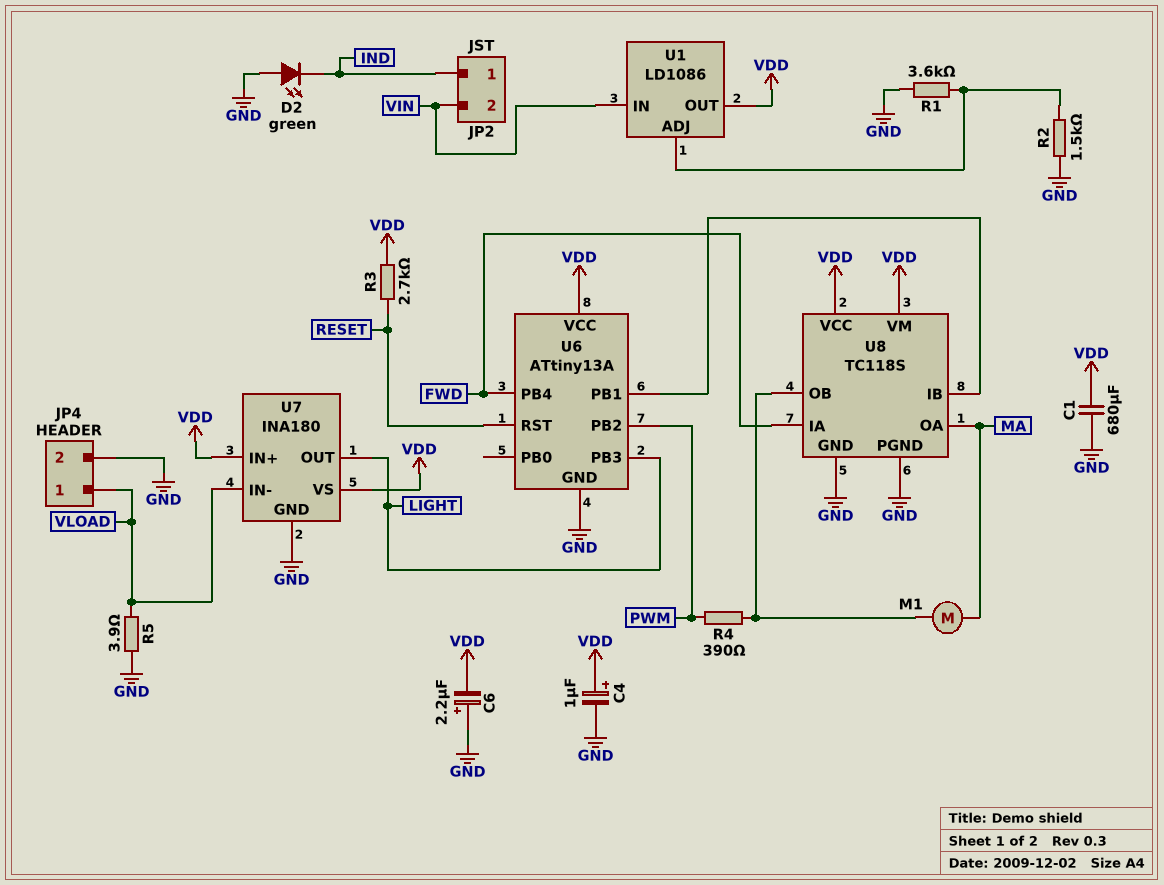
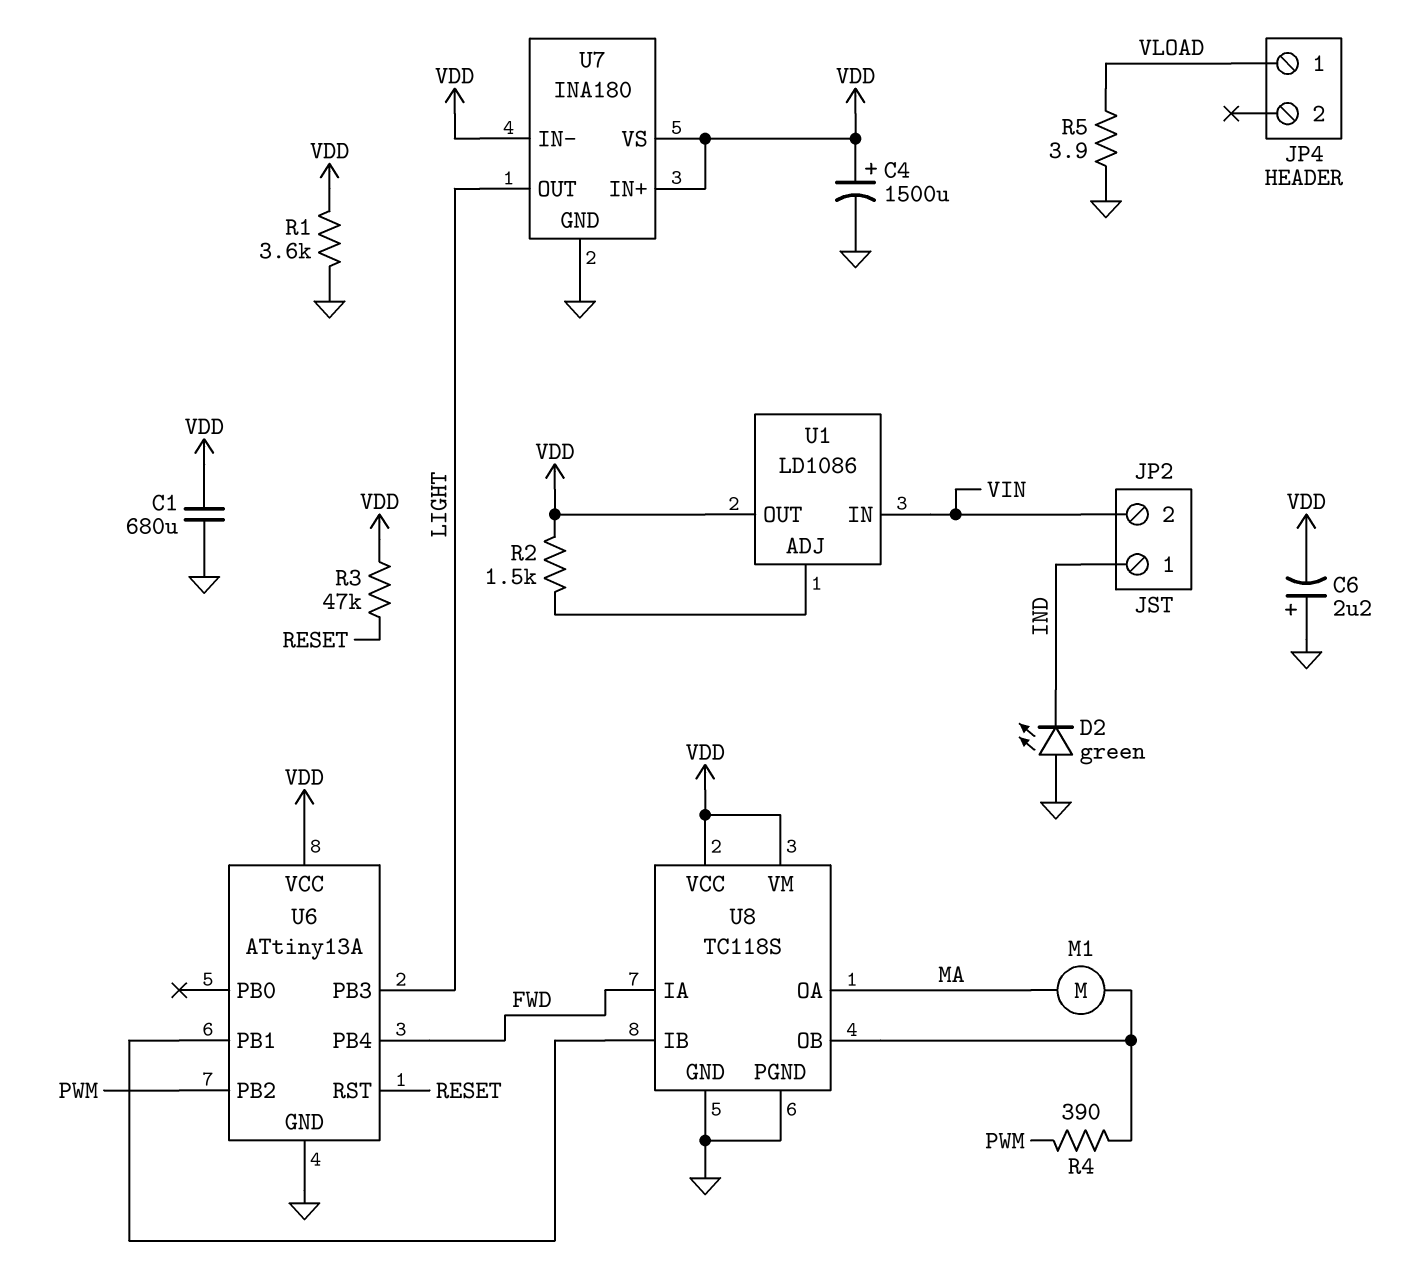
C4: 1uF (plus VDD, minus GND) -> 1500uF (plus VDD, minus GND)
JP4 pin 2: GND -> none
R1: 3.6k (GND, U1/ADJ) -> 3.6k (GND, VDD)
R2: 1.5k (GND, U1/ADJ) -> 1.5k (U1/ADJ, VDD)
R3: 2.7k (RESET, VDD) -> 47k (RESET, VDD)
U7 pin IN-: VLOAD -> VDD

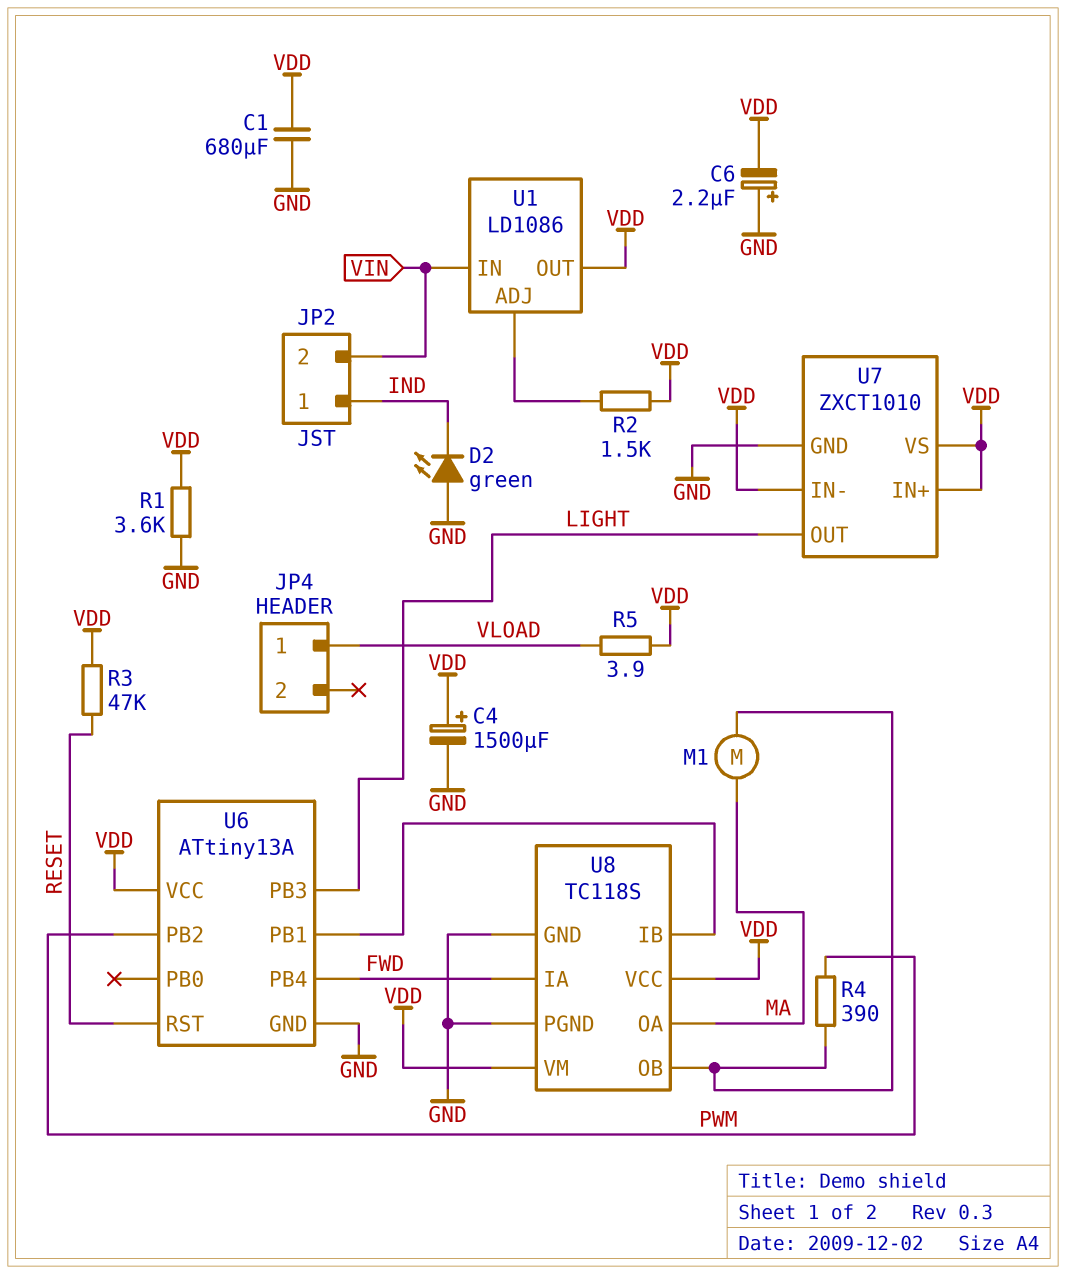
R5: 3.9 (GND, VLOAD) -> 3.9 (VDD, VLOAD)
U7: INA180 -> ZXCT1010

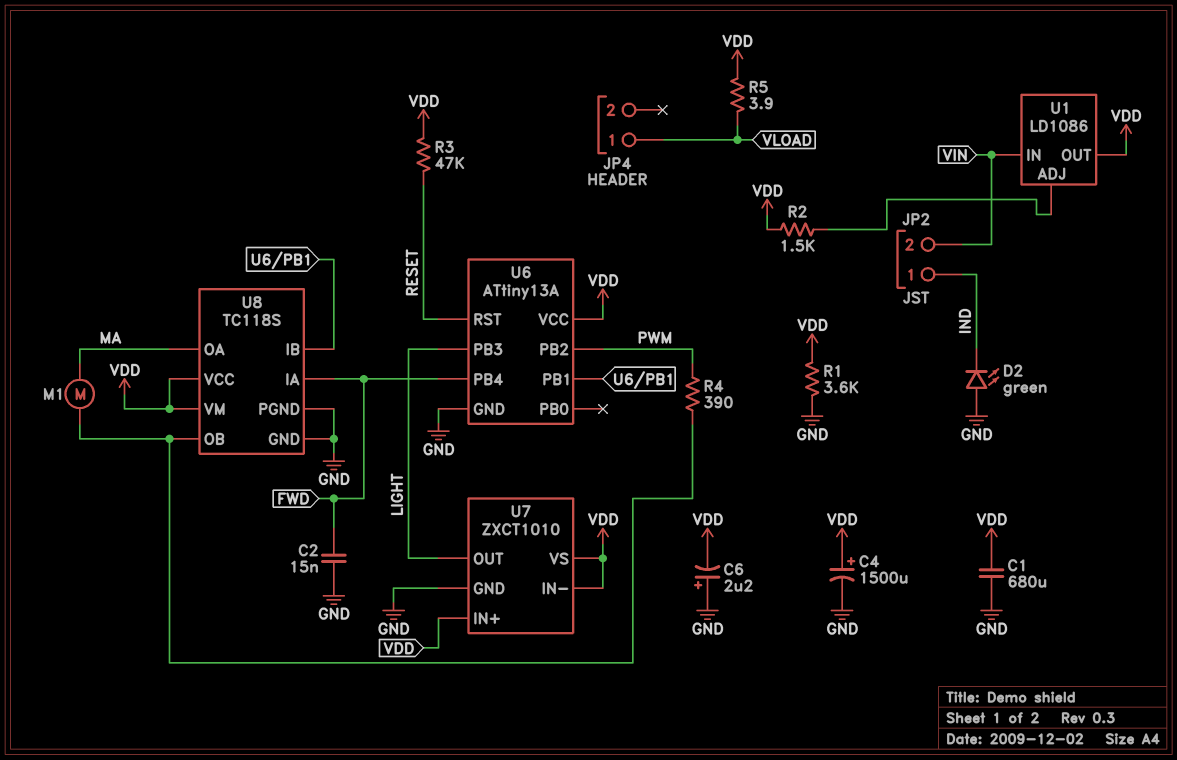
C2: none -> 15nF (FWD, GND)

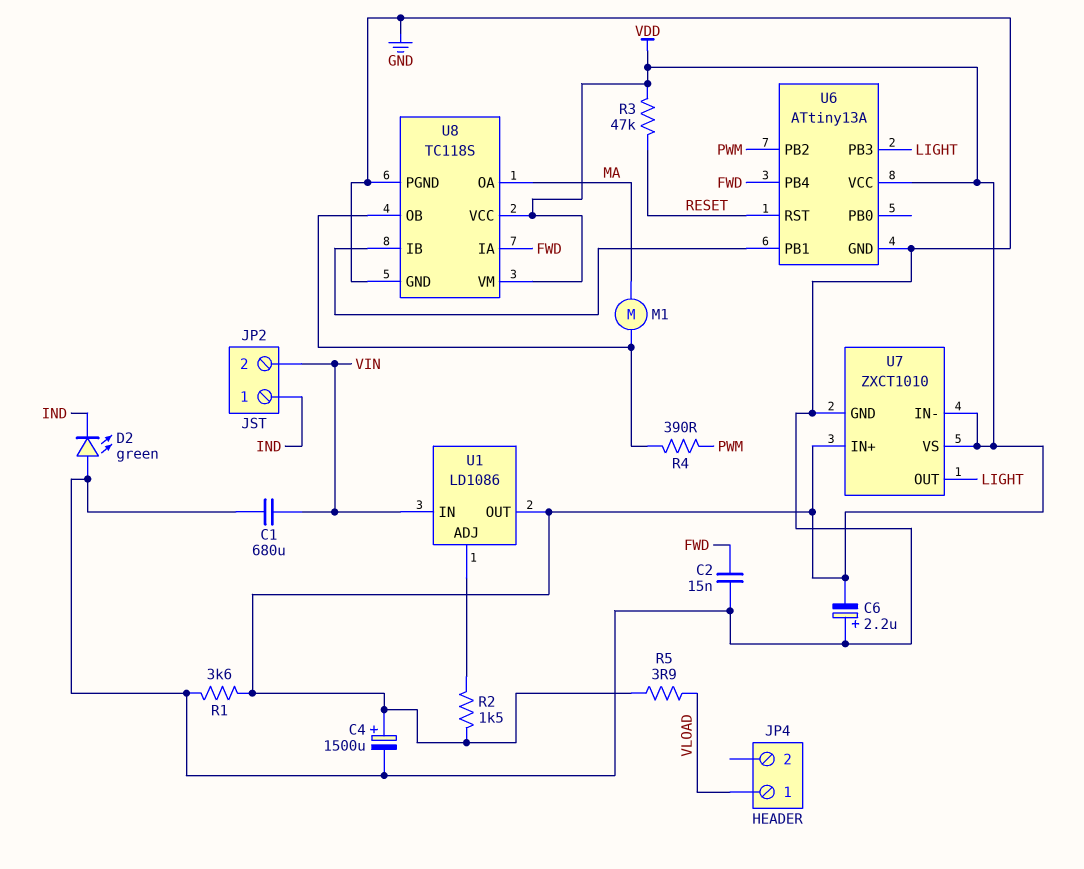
C1: 680uF (GND, VDD) -> 680uF (GND, VIN)

